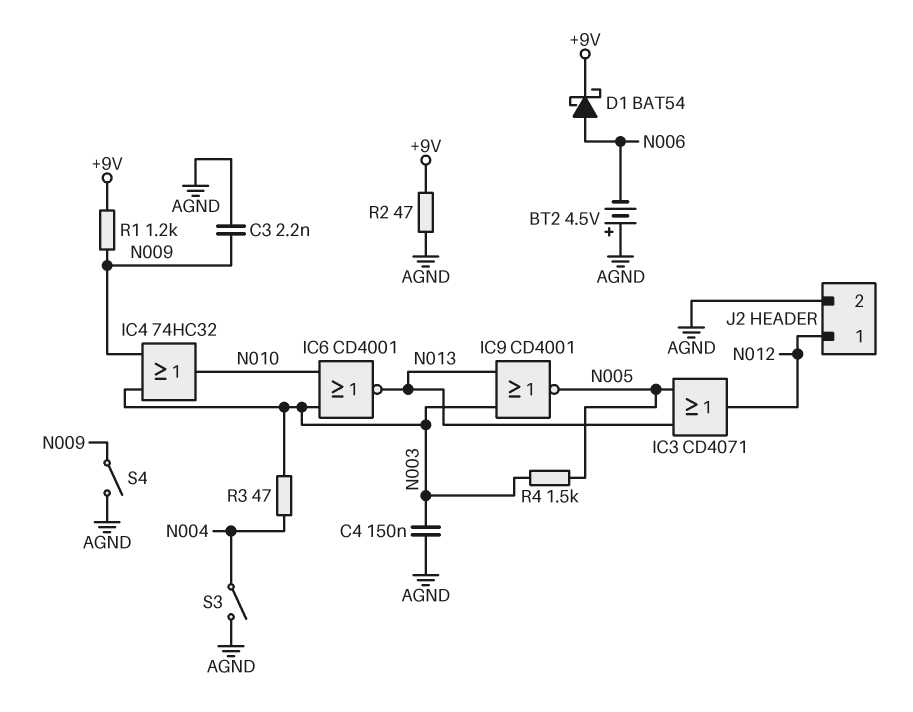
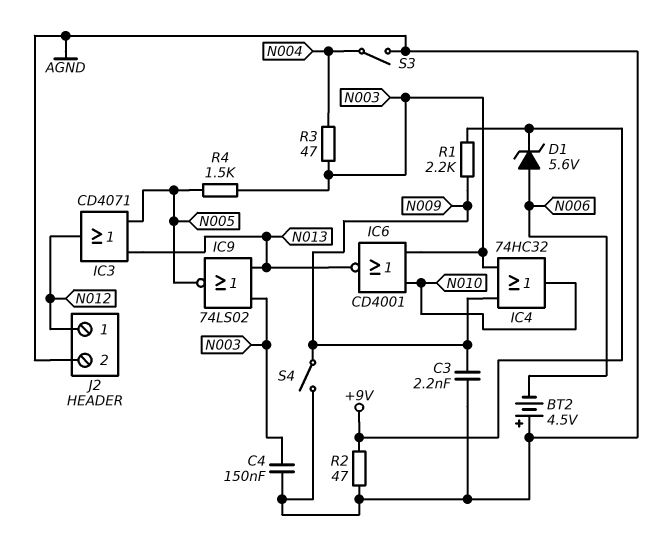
D1: schottky BAT54 (A N006, K +9V) -> zener 5.6V (A N006, K +9V)
IC9: NOR CD4001 (in N003, in N013, out N005) -> NOR 74LS02 (in N003, in N013, out N005)
R1: 1.2k (+9V, N009) -> 2.2k (+9V, N009)

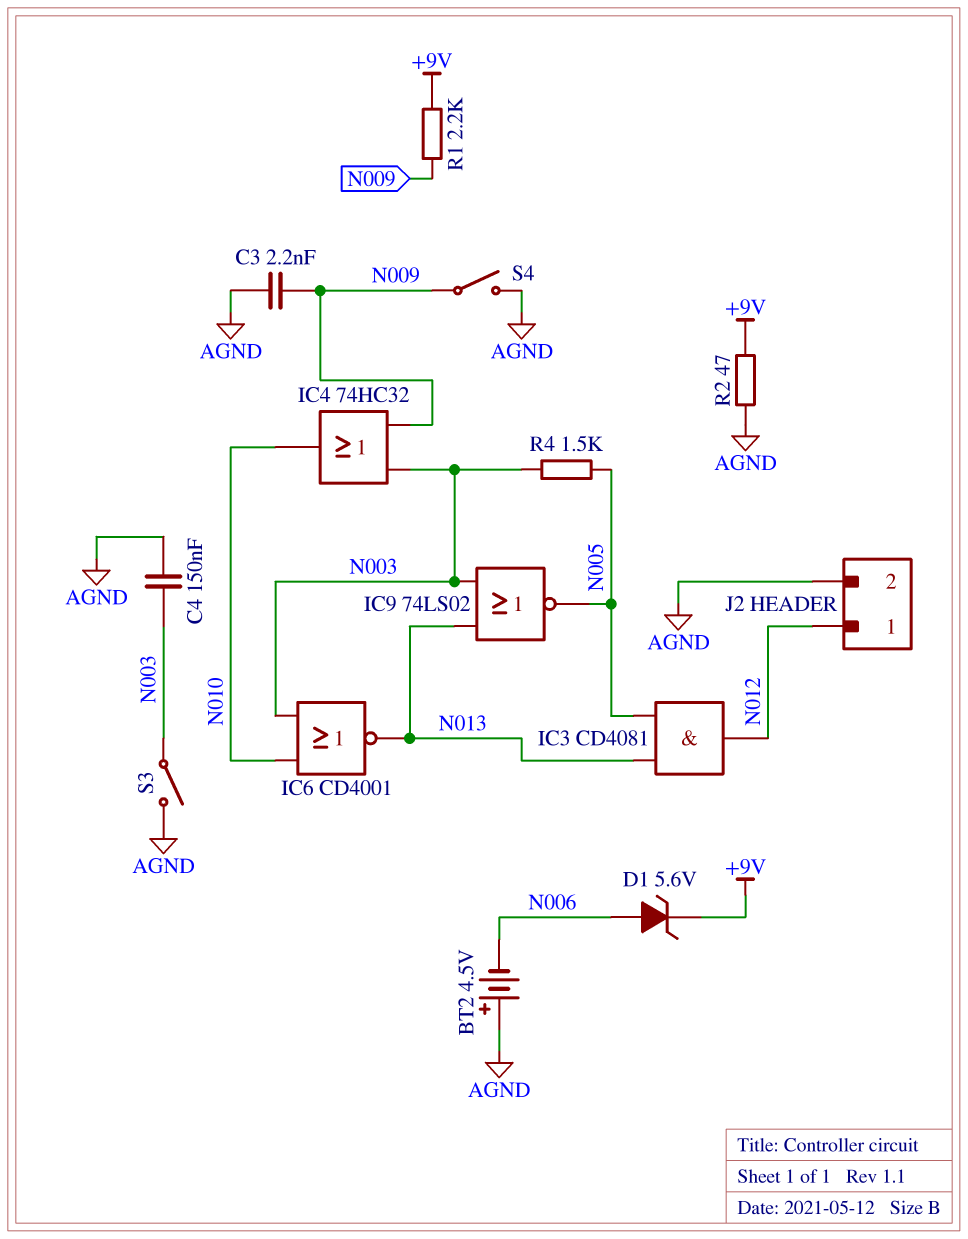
IC3: OR CD4071 (in N005, in N013, out N012) -> AND CD4081 (in N005, in N013, out N012)
R3: 47 (N003, N004) -> none
S3: switch (AGND, N004) -> switch (AGND, N003)

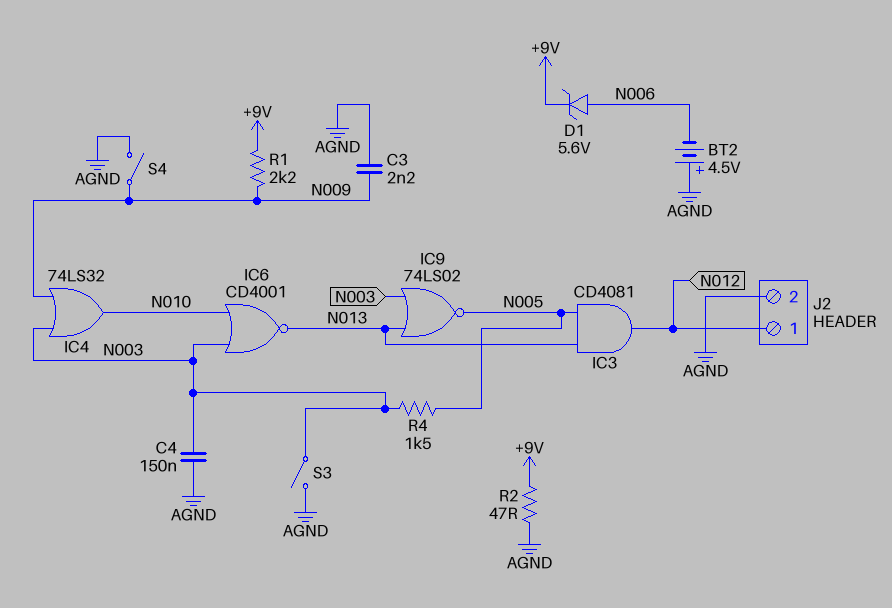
IC4: OR 74HC32 (in N003, in N009, out N010) -> OR 74LS32 (in N003, in N009, out N010)

